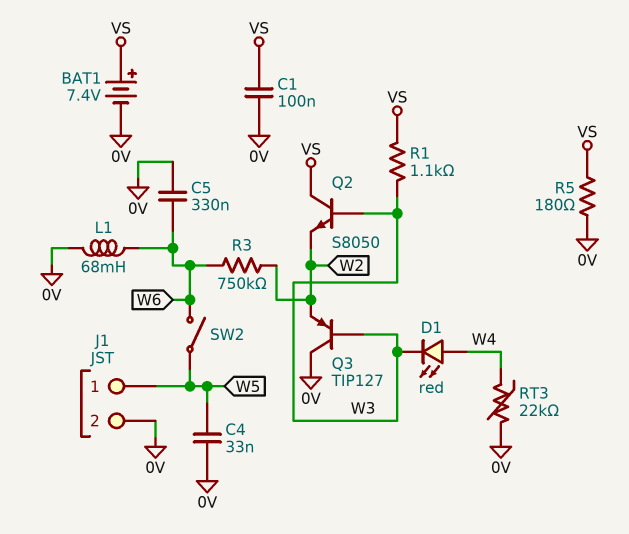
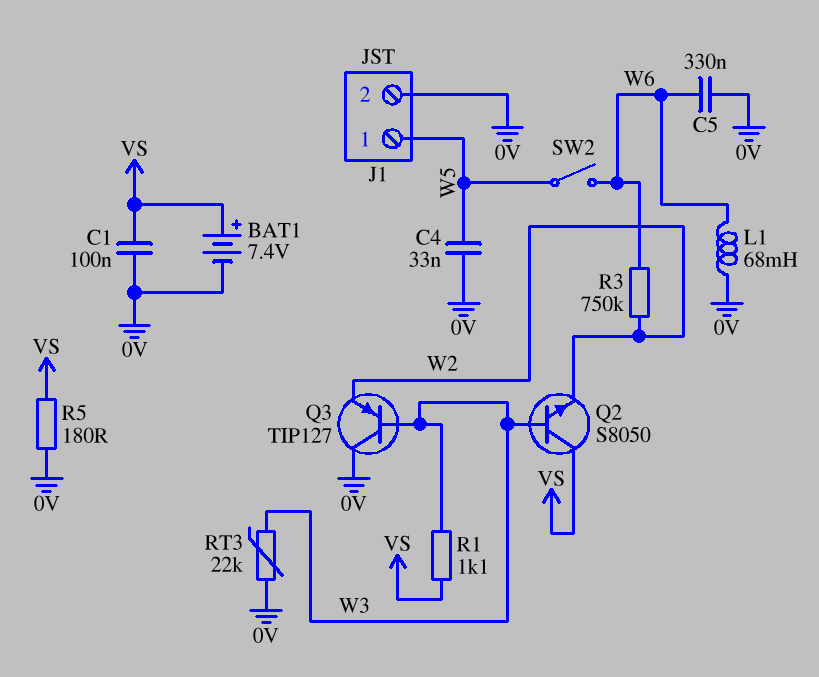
D1: LED red (A W4, K W3) -> none
RT3: 22k (0V, W4) -> 22k (0V, W3)

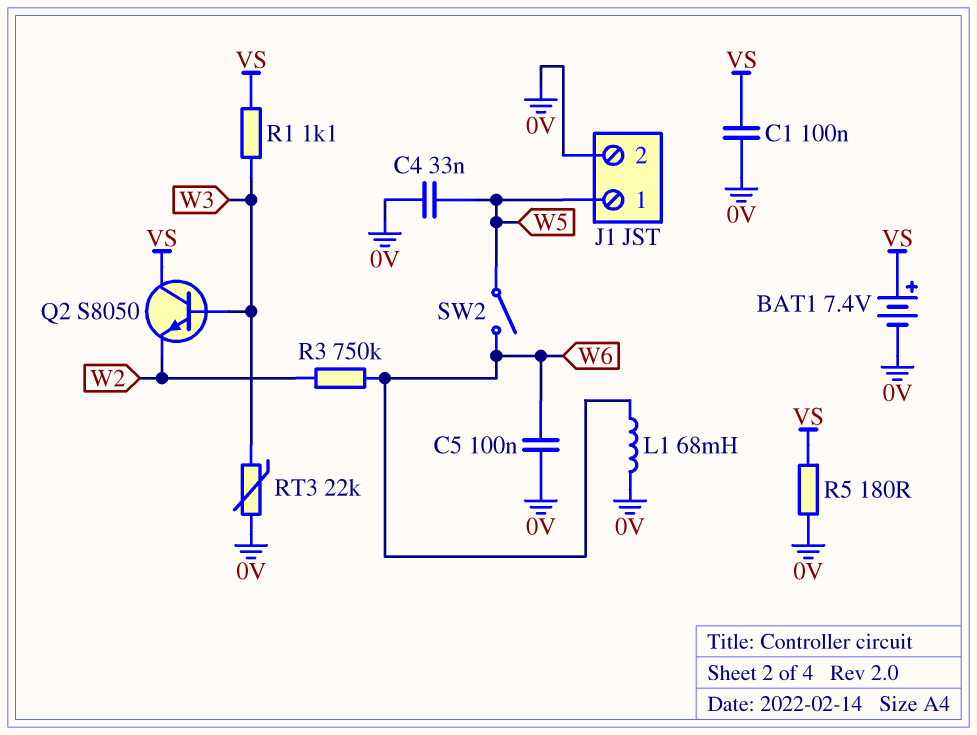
C5: 330nF (0V, W6) -> 100nF (0V, W6)
Q3: PNP TIP127 (B W3, C 0V, E W2) -> none

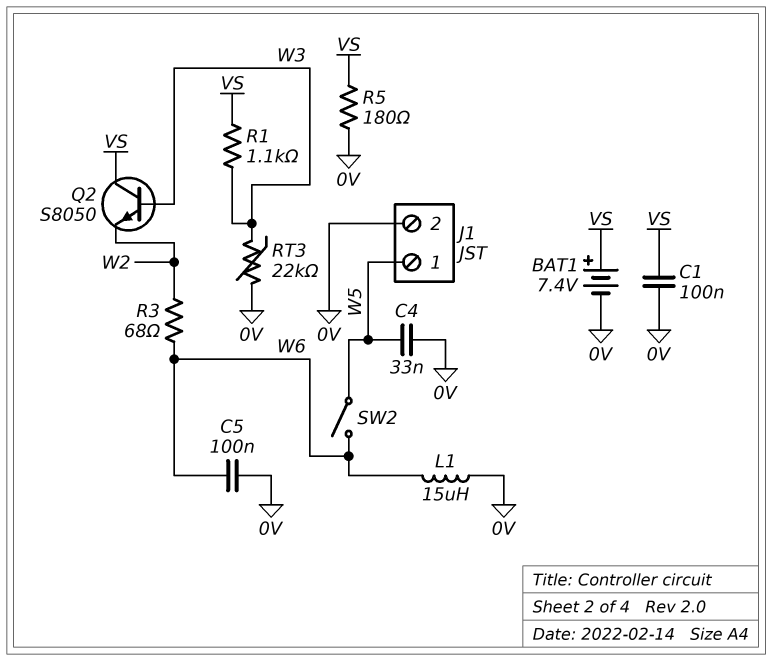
L1: 68mH (0V, W6) -> 15uH (0V, W6)
R3: 750k (W2, W6) -> 68 (W2, W6)

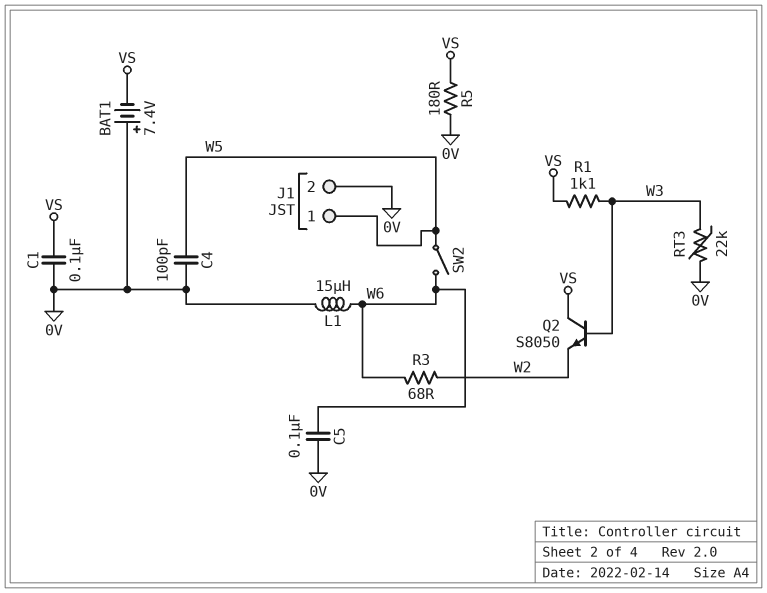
BAT1: 7.4V (plus VS, minus 0V) -> 7.4V (plus 0V, minus VS)
C4: 33nF (0V, W5) -> 100pF (0V, W5)

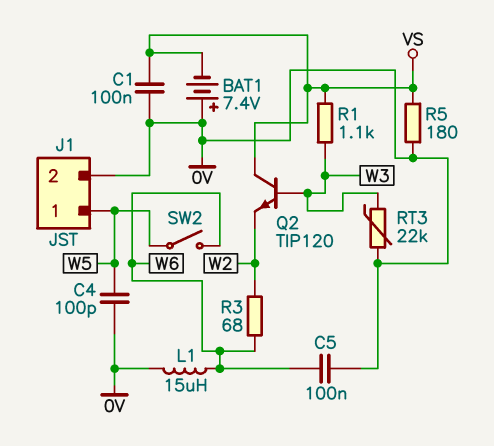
Q2: NPN S8050 (B W3, C VS, E W2) -> NPN TIP120 (B W3, C VS, E W2)

